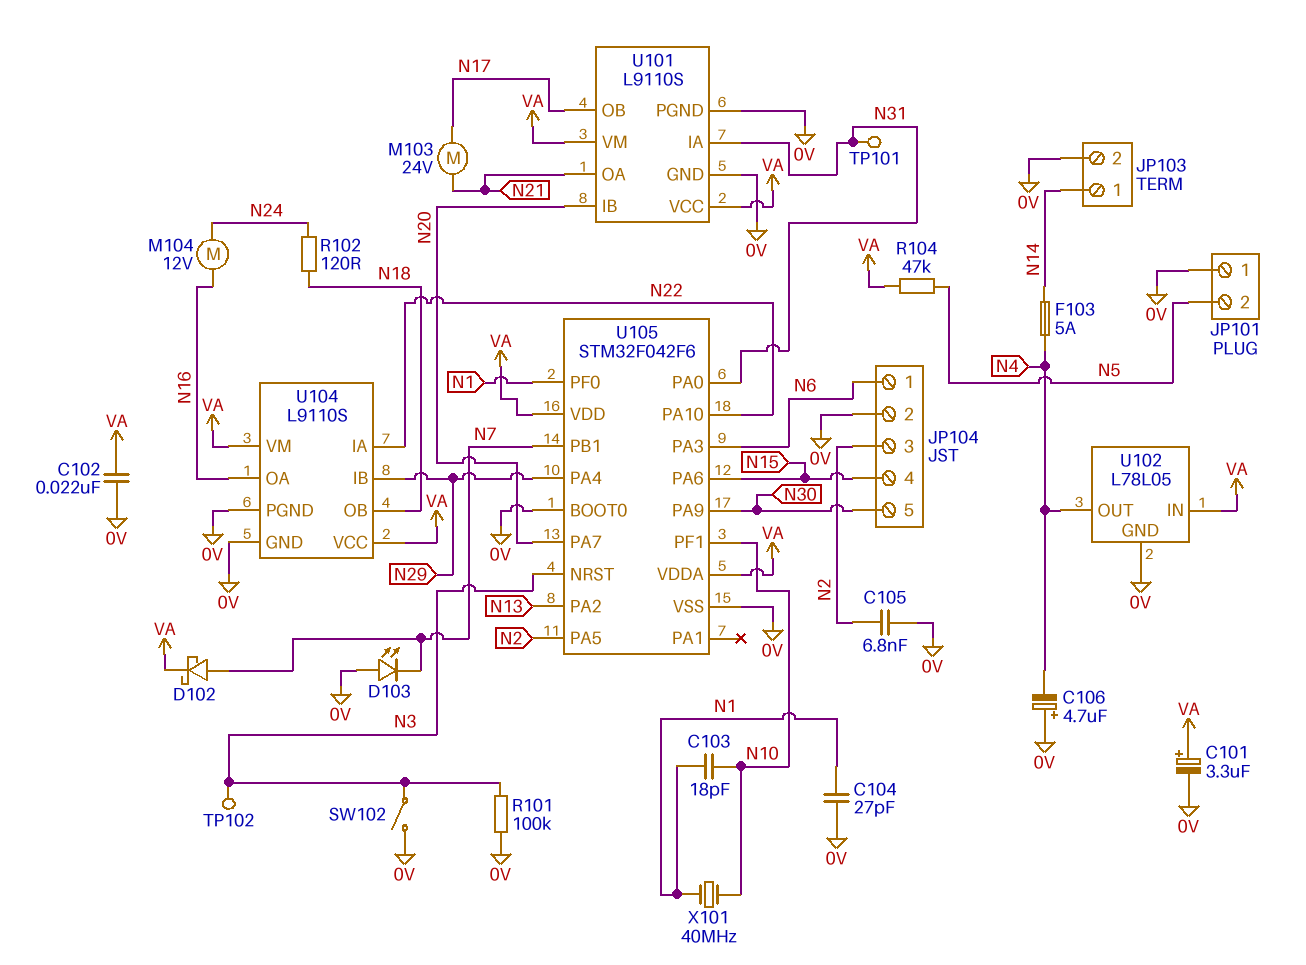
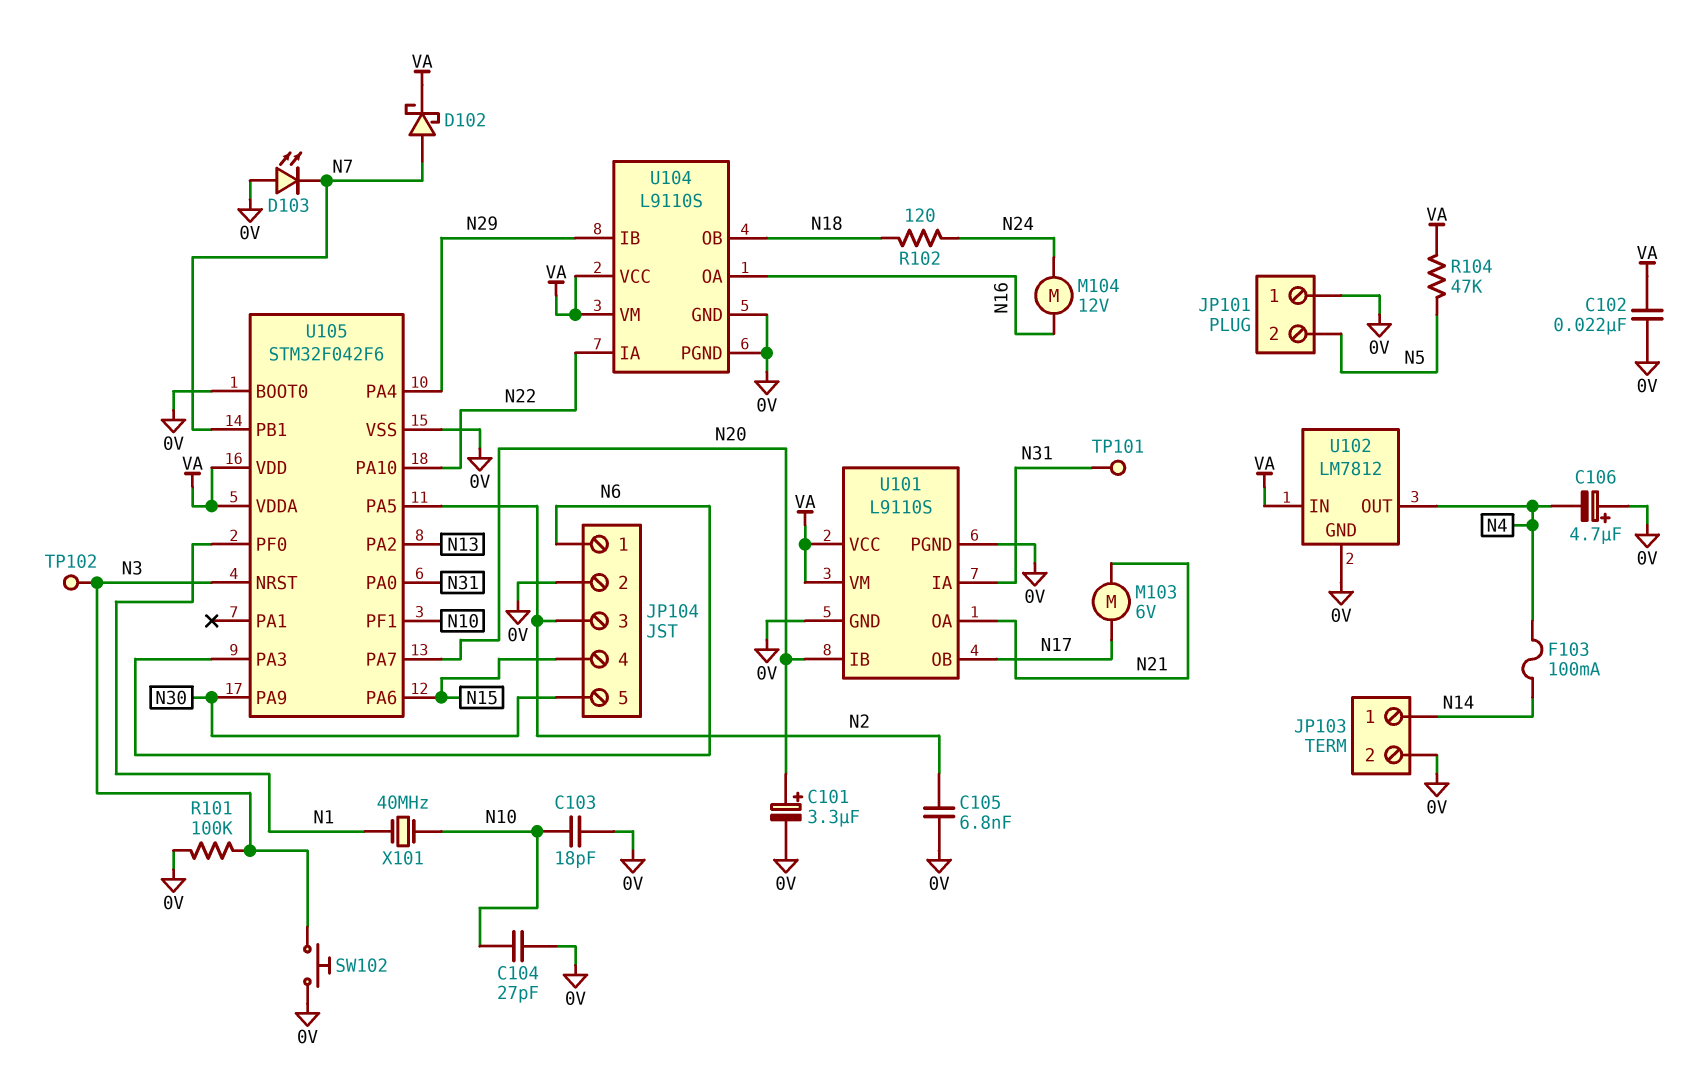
C101: 3.3uF (plus VA, minus 0V) -> 3.3uF (plus N20, minus 0V)
C103: 18pF (N1, N10) -> 18pF (0V, N10)
C104: 27pF (0V, N1) -> 27pF (0V, N10)
F103: 5A (N4, N14) -> 100mA (N4, N14)
M103: motor 24V (N17, N21) -> motor 6V (N17, N21)
SW102: switch (0V, N3) -> button (0V, N3)
U102: L78L05 -> LM7812

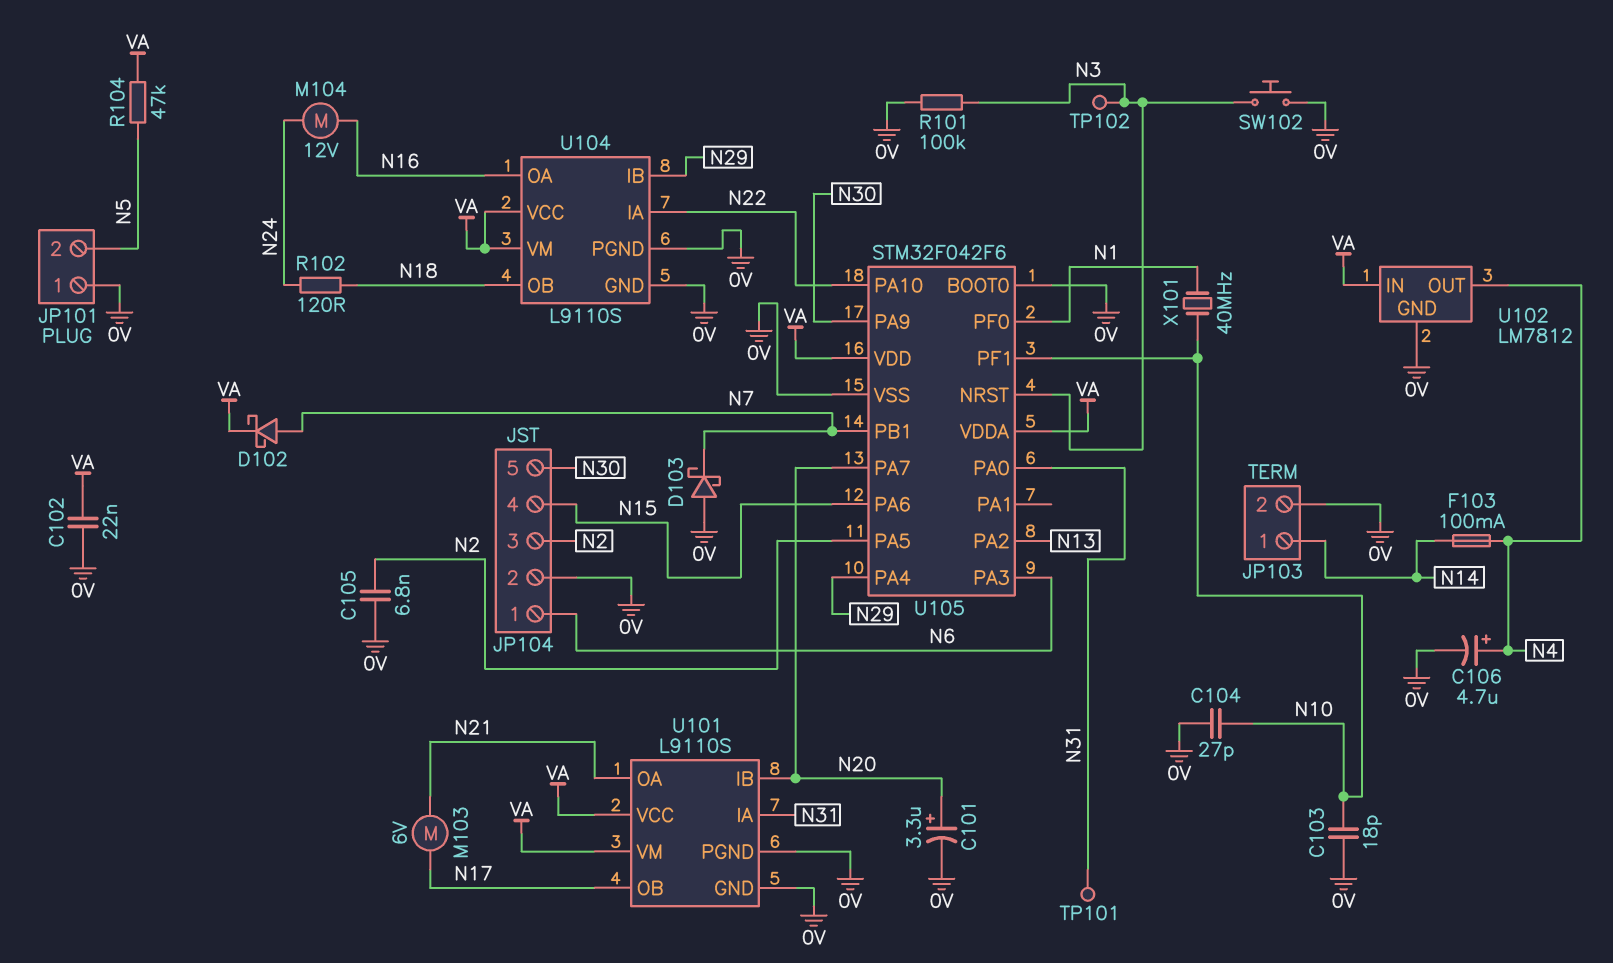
C106: 4.7uF (plus 0V, minus N4) -> 4.7uF (plus N4, minus 0V)
D103: LED (A 0V, K N7) -> schottky (A 0V, K N7)

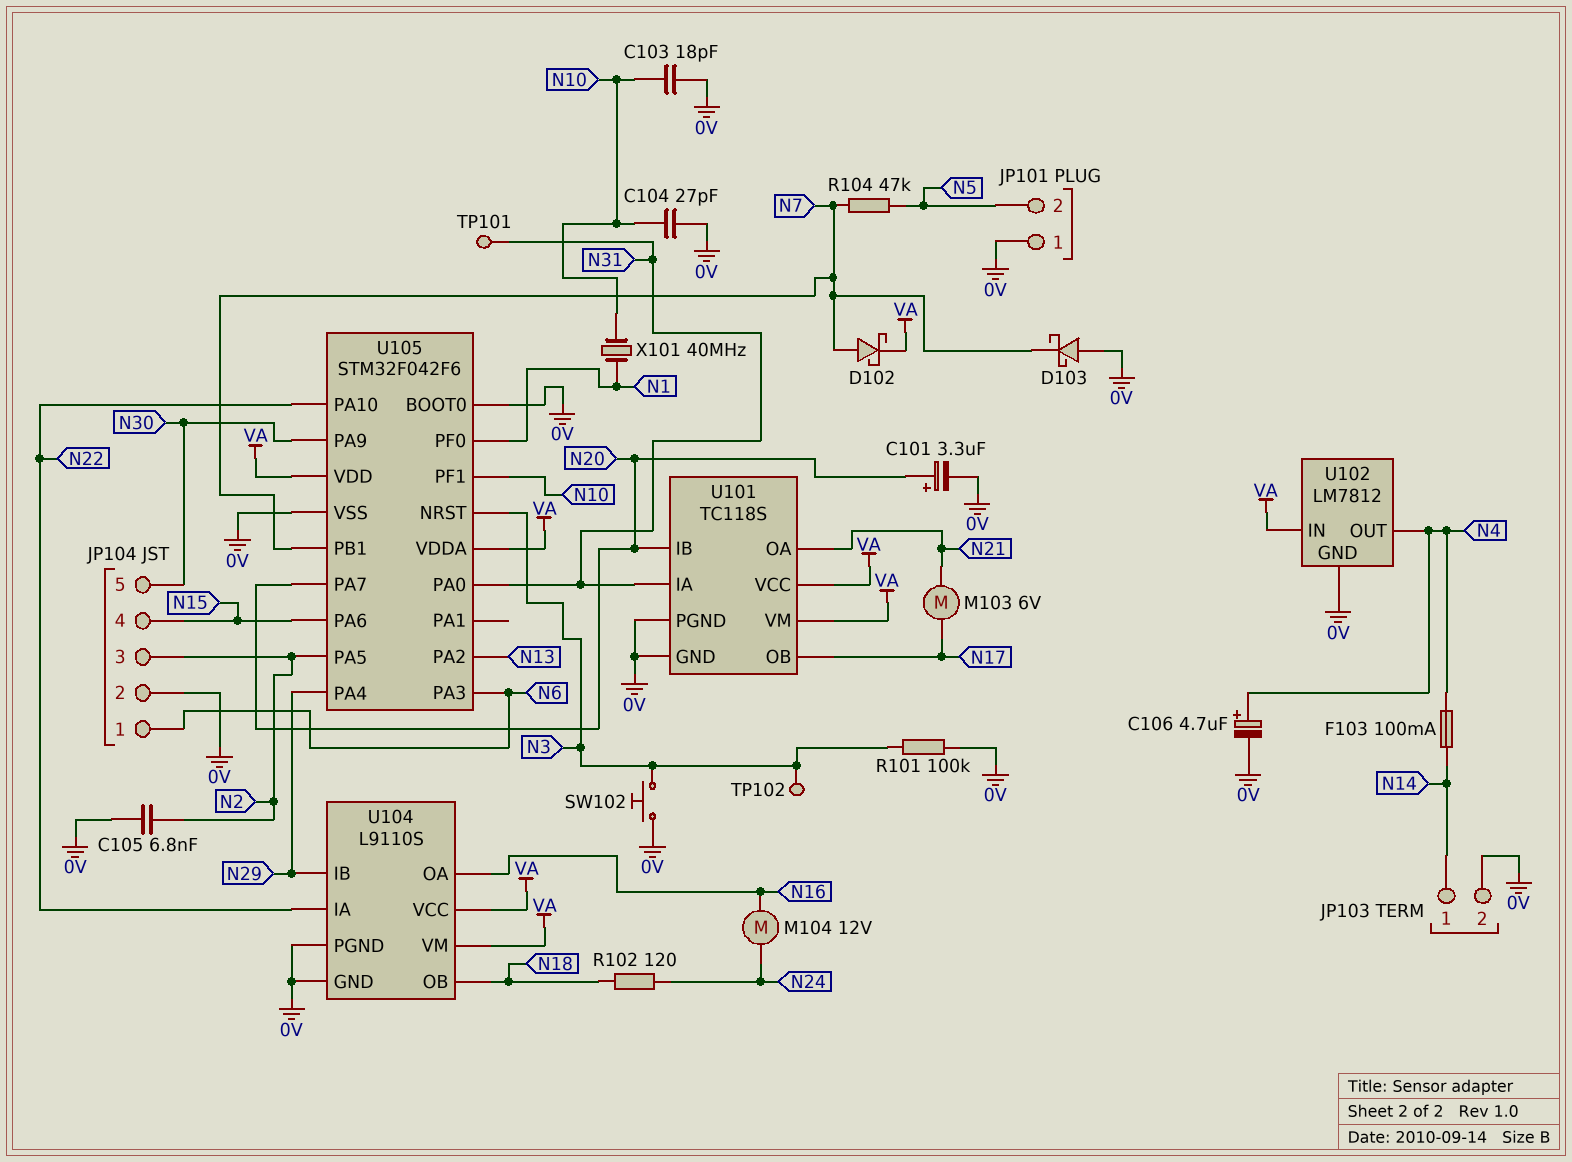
C102: 22nF (0V, VA) -> none
R104: 47k (N5, VA) -> 47k (N5, N7)
U101: L9110S -> TC118S

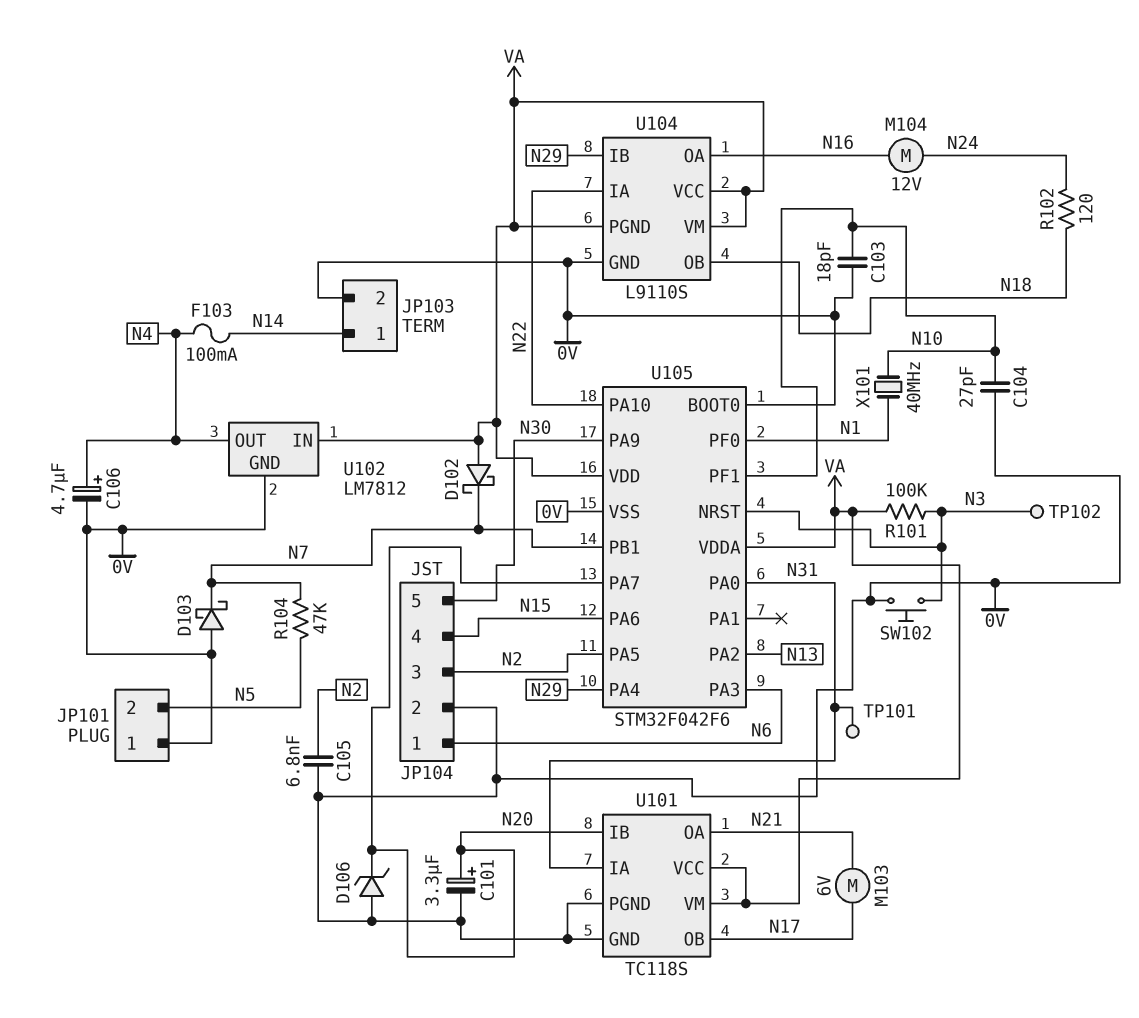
D102: schottky (A N7, K VA) -> schottky (A VA, K N7)
D106: none -> zener (A 0V, K N20)
R101: 100k (0V, N3) -> 100k (N3, VA)
U104 pin PGND: 0V -> VA

